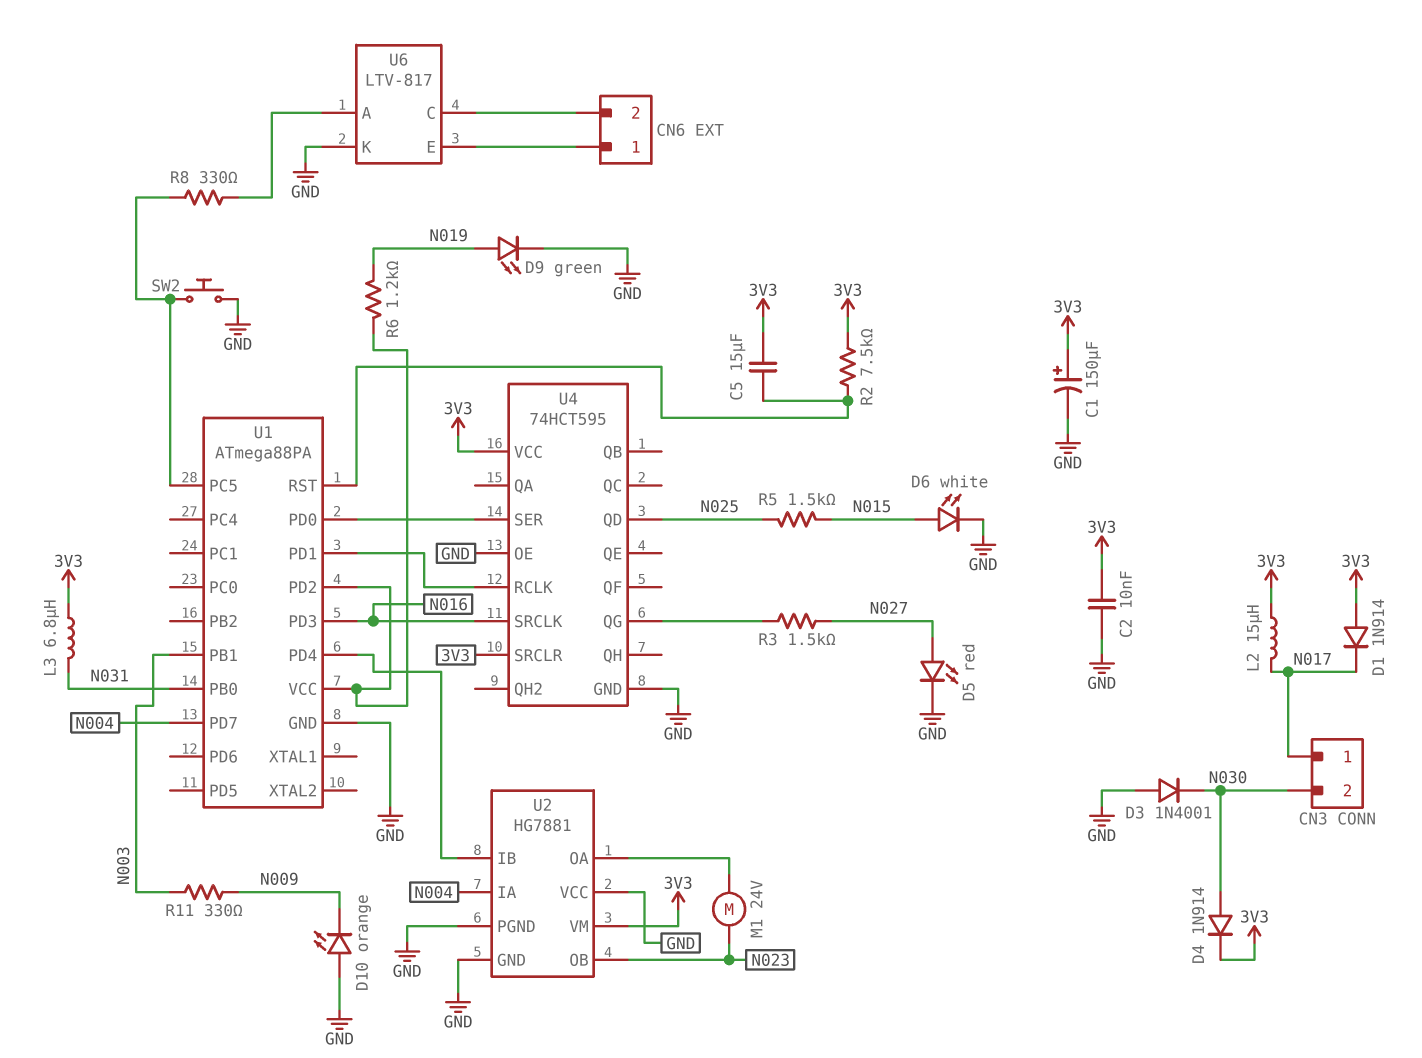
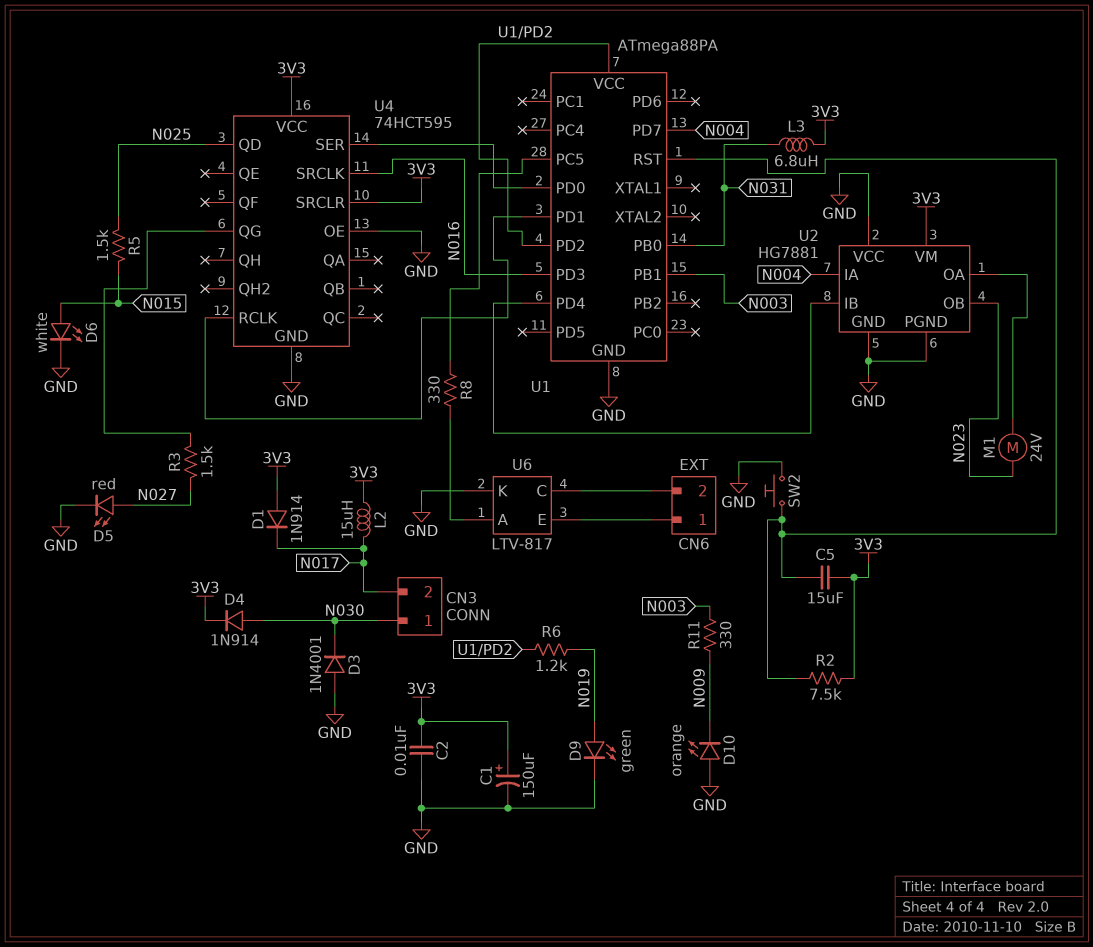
CN3 pin 1: N017 -> N030
CN3 pin 2: N030 -> N017
SW2: button (GND, U1/PC5) -> button (GND, U1/RST)

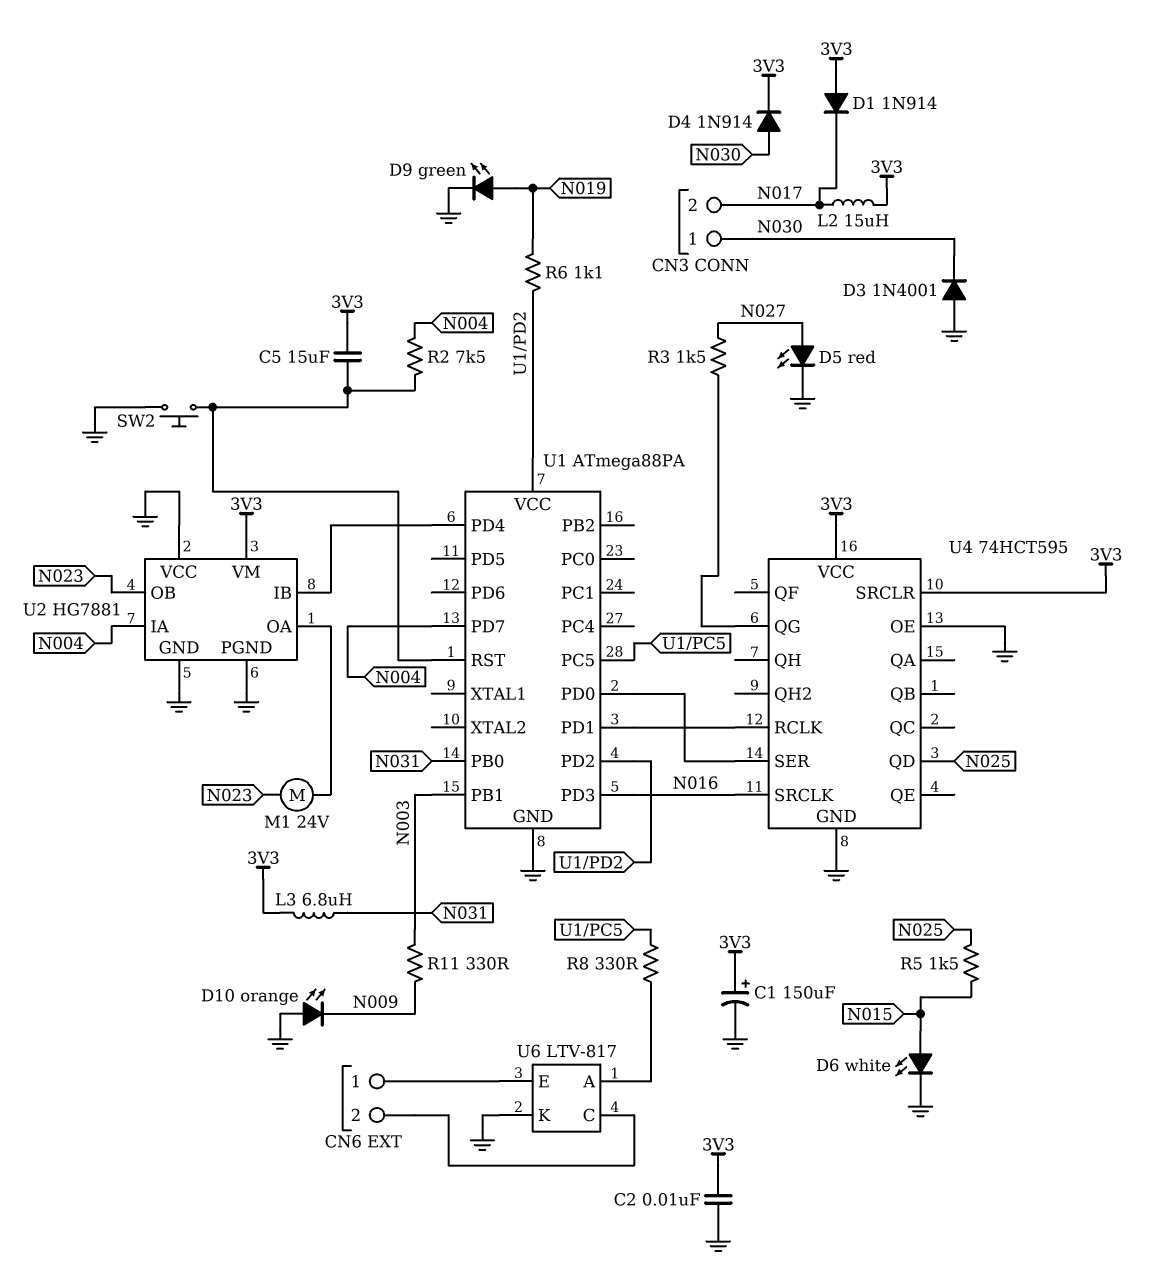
R2: 7.5k (3V3, U1/RST) -> 7.5k (N004, U1/RST)
R6: 1.2k (N019, U1/PD2) -> 1.1k (N019, U1/PD2)

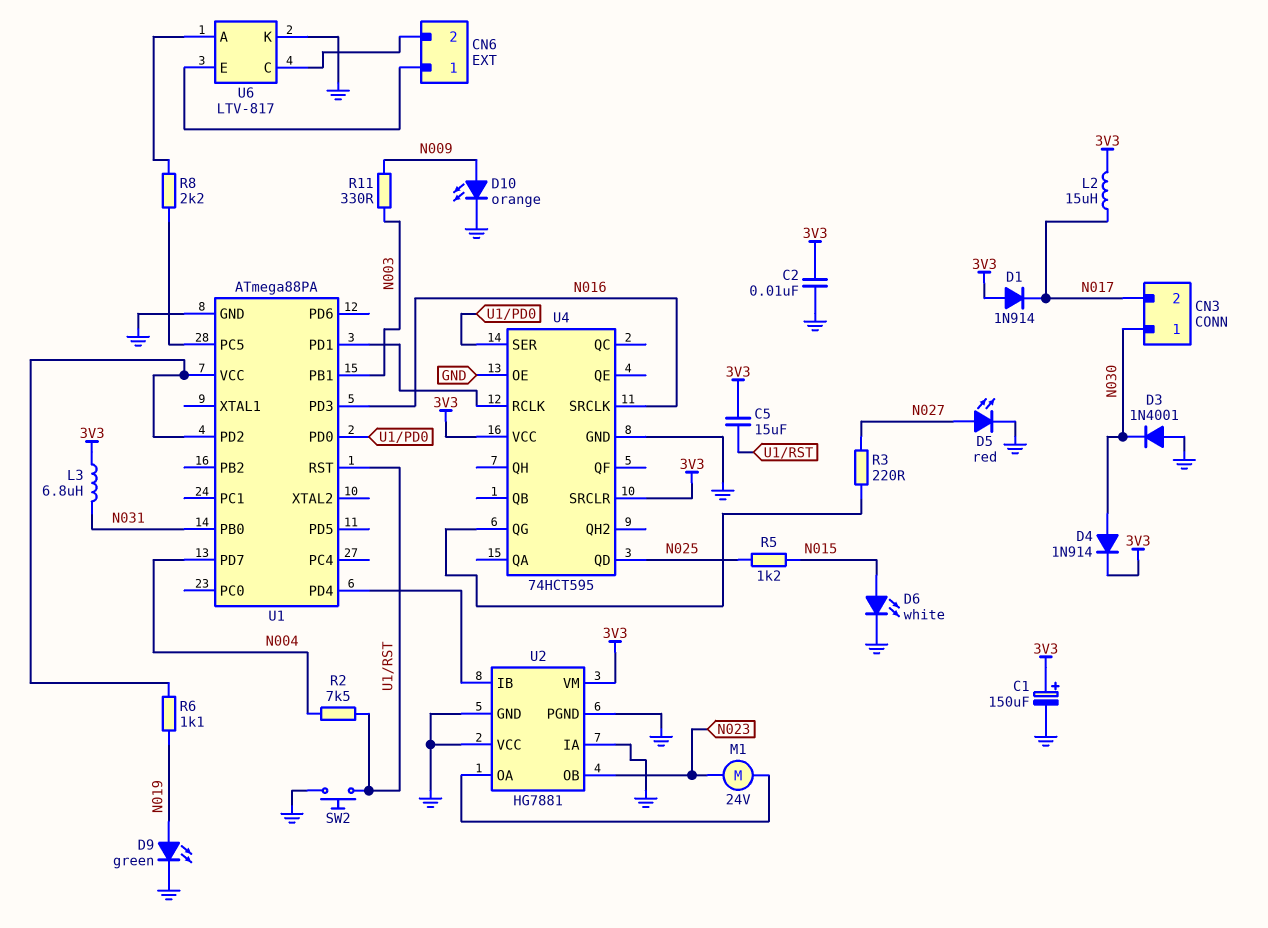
D10: LED orange (A GND, K N009) -> LED orange (A N009, K GND)
R3: 1.5k (N027, U4/QG) -> 220 (N027, U4/QG)
R5: 1.5k (N015, N025) -> 1.2k (N015, N025)
R8: 330 (U1/PC5, U6/A) -> 2.2k (U1/PC5, U6/A)
U2 pin IA: N004 -> GND

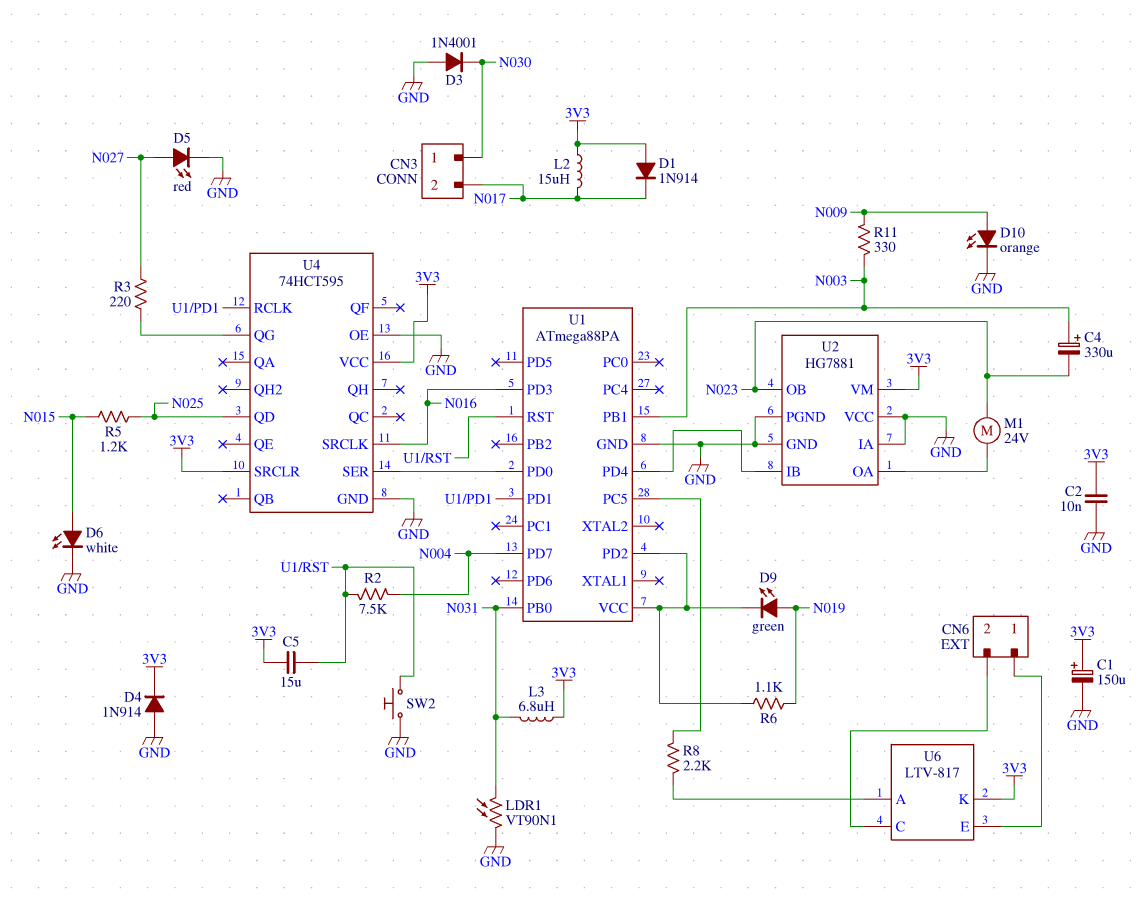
C4: none -> 330uF (plus N003, minus N023)
D4: diode 1N914 (A N030, K 3V3) -> diode 1N914 (A GND, K 3V3)
D9: LED green (A N019, K GND) -> LED green (A N019, K U1/PD2)
LDR1: none -> VT90N1 (GND, N031)
U6 pin K: GND -> 3V3

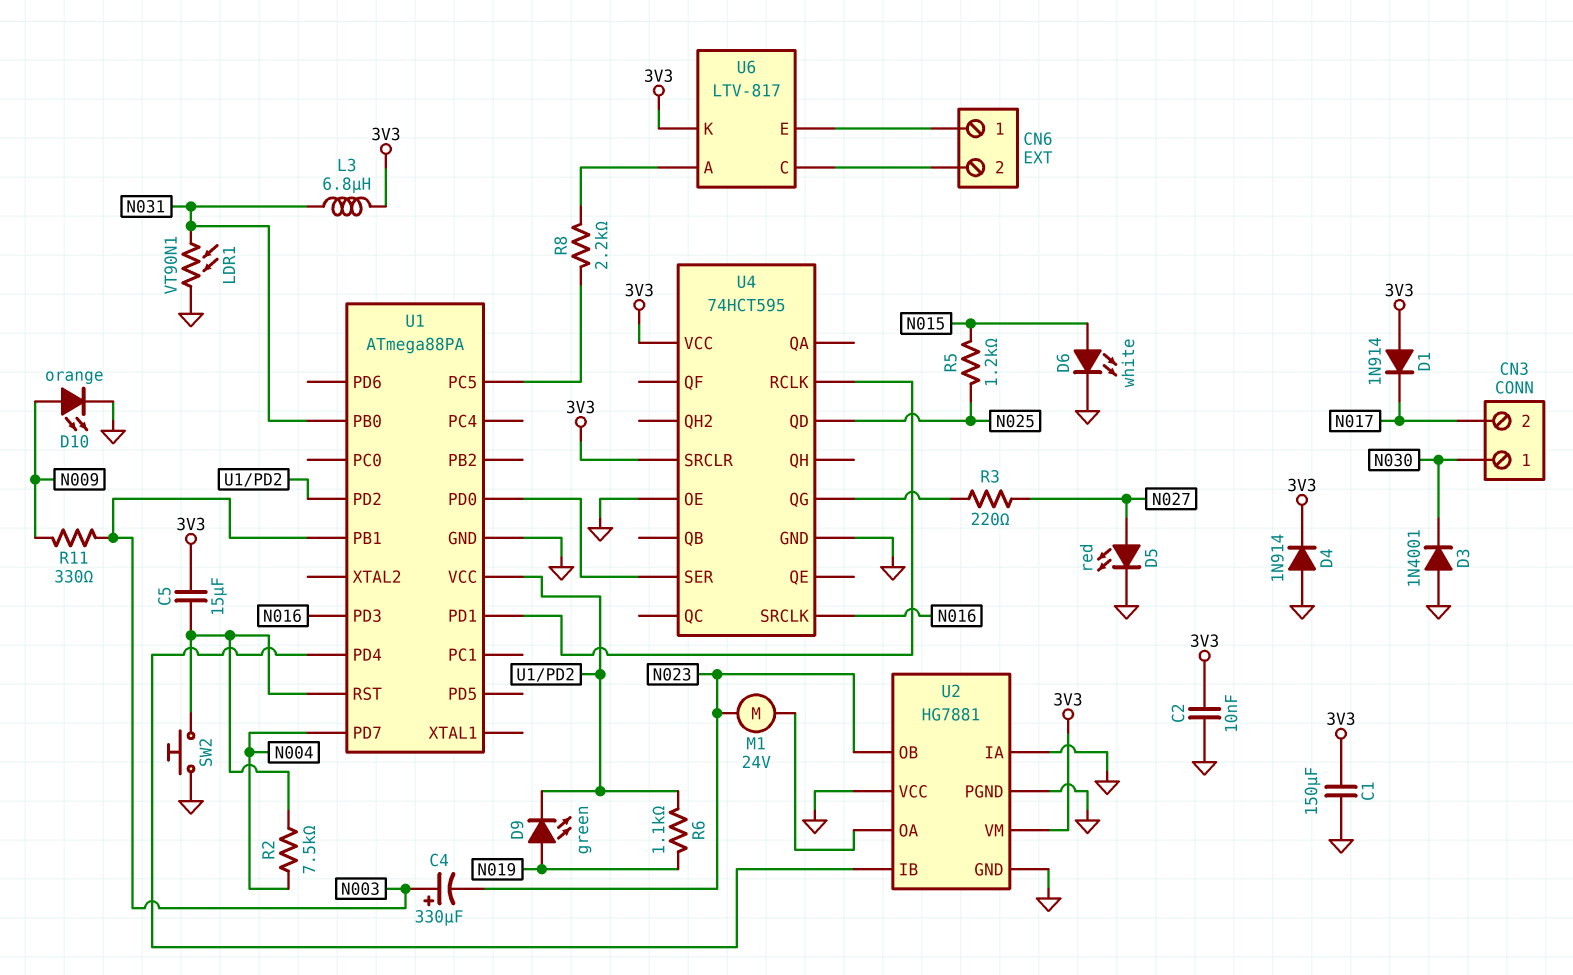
C1: 150uF (plus 3V3, minus GND) -> 150uF (3V3, GND)
L2: 15uH (3V3, N017) -> none

